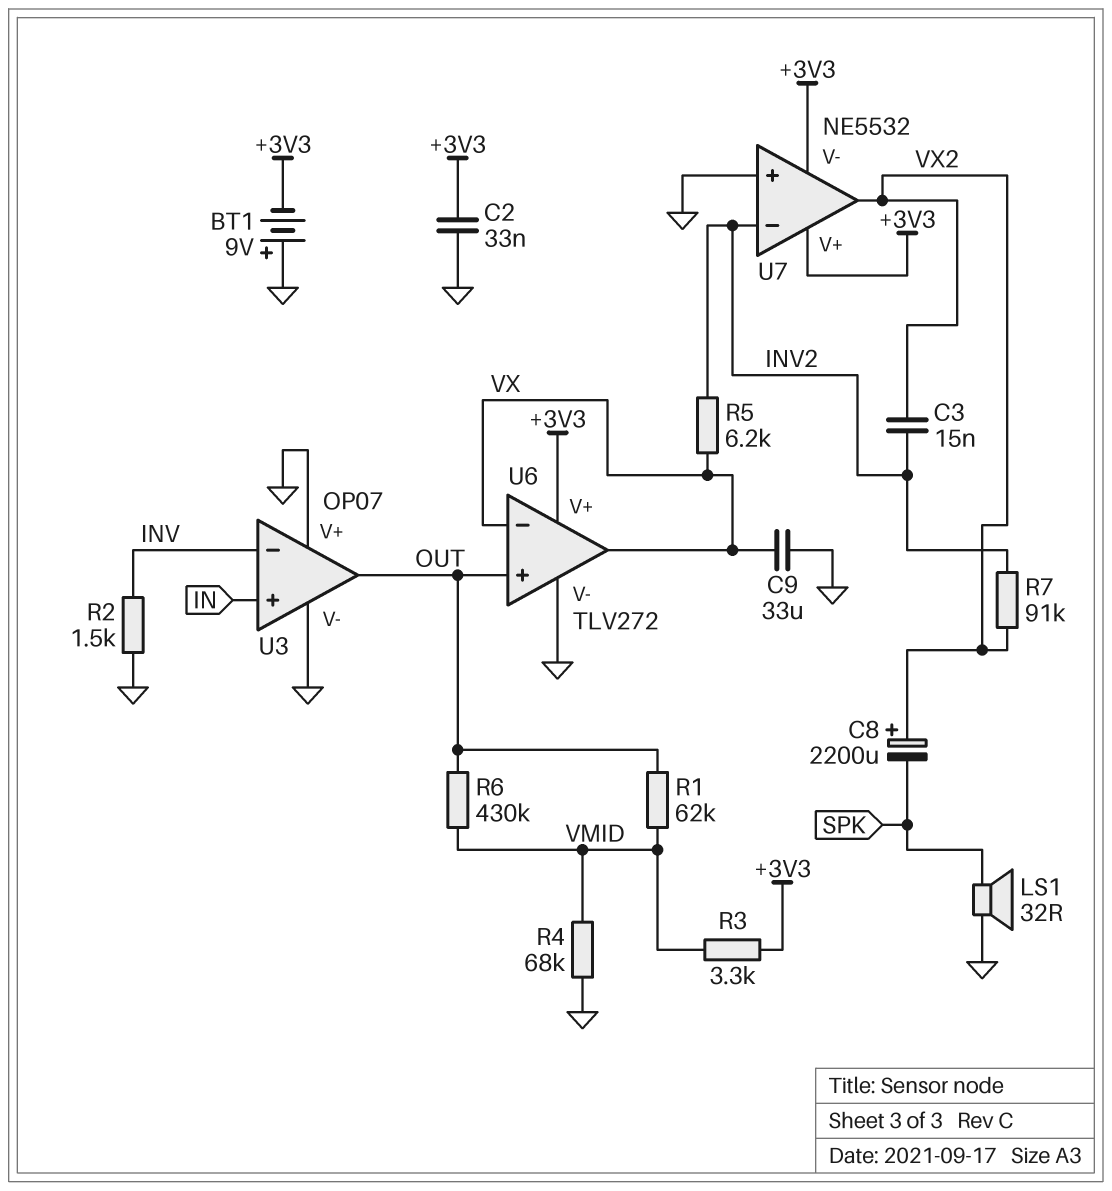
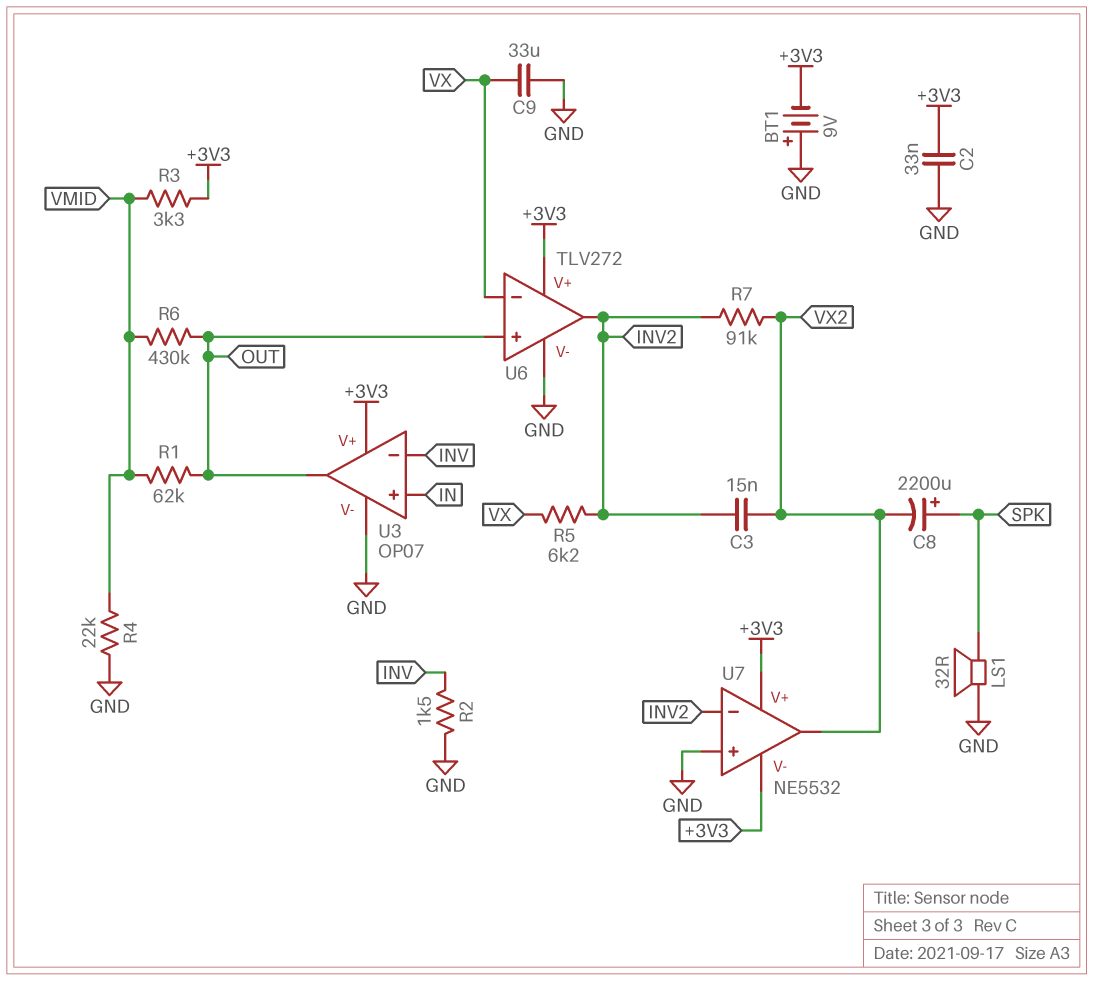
C8: 2200uF (plus VX2, minus SPK) -> 2200uF (plus SPK, minus VX2)
R4: 68k (GND, VMID) -> 22k (GND, VMID)
U3 pin V+: GND -> +3V3
U6 pin out: VX -> INV2

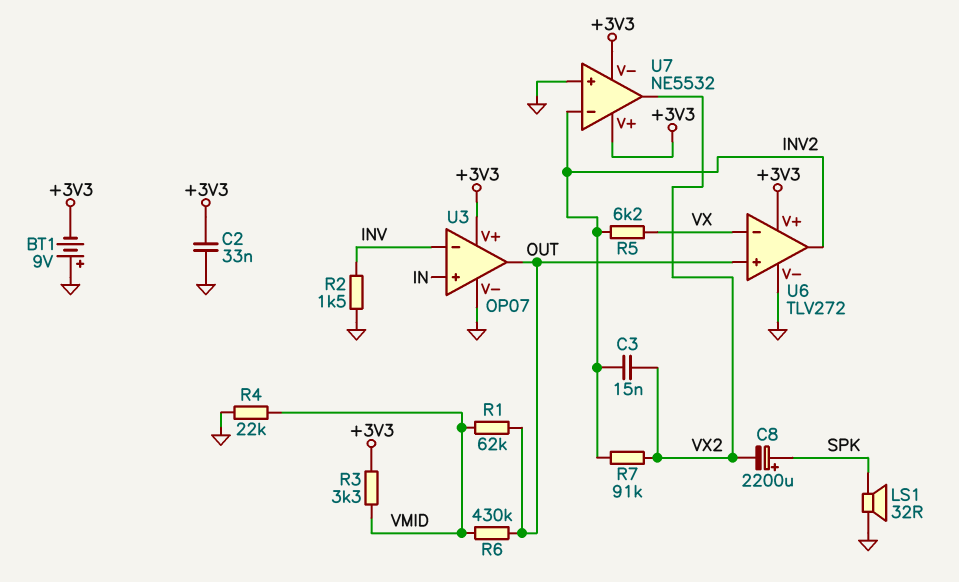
C9: 33uF (GND, VX) -> none

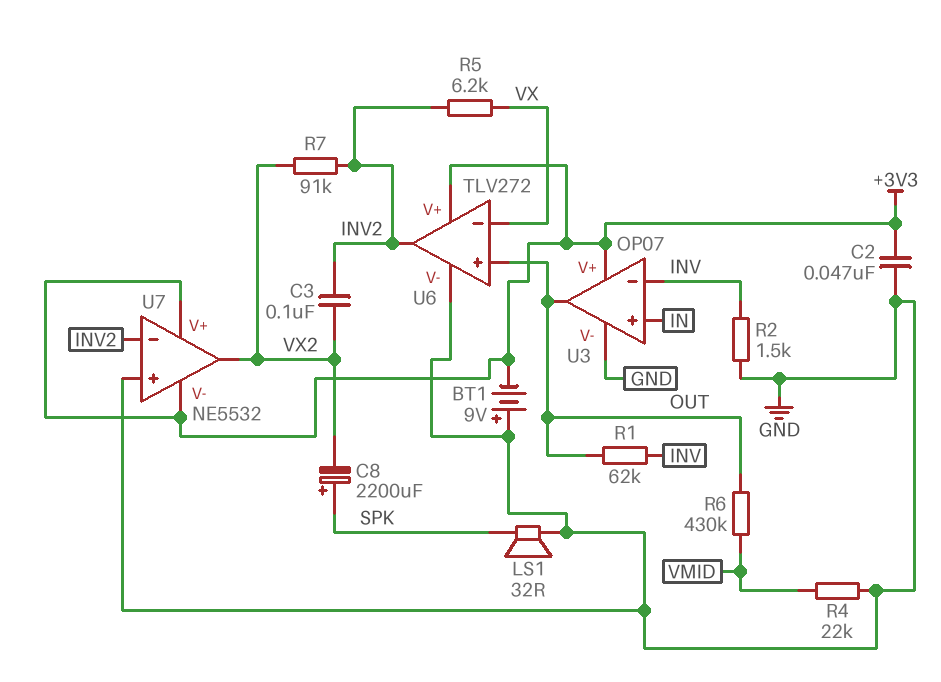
C2: 33nF (+3V3, GND) -> 47nF (+3V3, GND)
C3: 15nF (INV2, VX2) -> 100nF (INV2, VX2)
R1: 62k (OUT, VMID) -> 62k (INV, OUT)
R3: 3.3k (+3V3, VMID) -> none

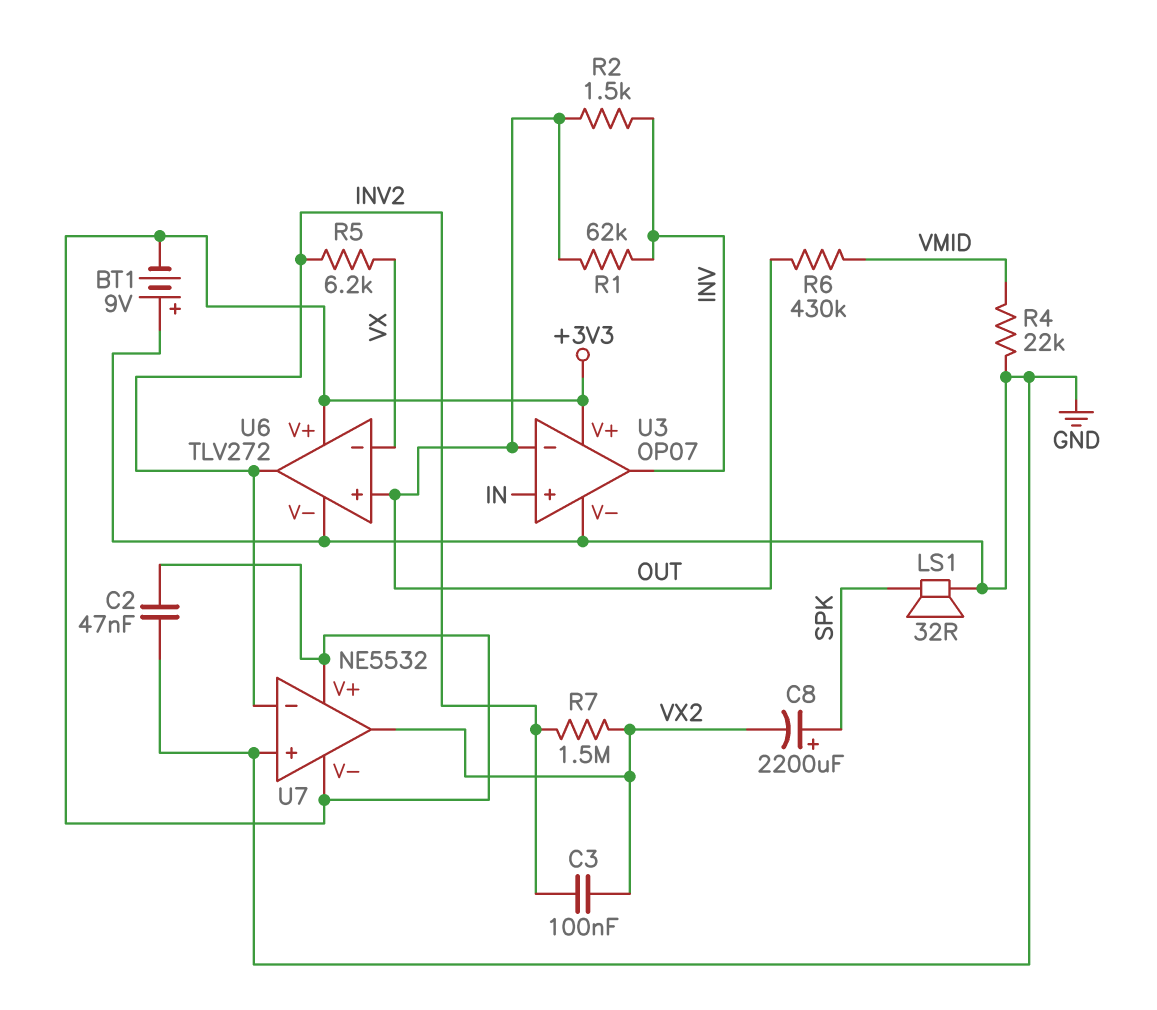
R2: 1.5k (GND, INV) -> 1.5k (INV, OUT)
R7: 91k (INV2, VX2) -> 1.5M (INV2, VX2)
U3 pin in-: INV -> OUT
U3 pin out: OUT -> INV

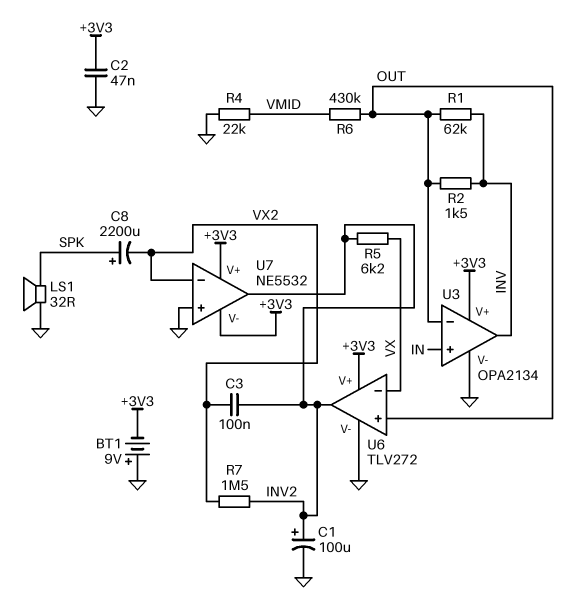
C1: none -> 100uF (plus INV2, minus GND)
U3: OP07 -> OPA2134
U7 pin in-: INV2 -> VX2
U7 pin out: VX2 -> INV2

